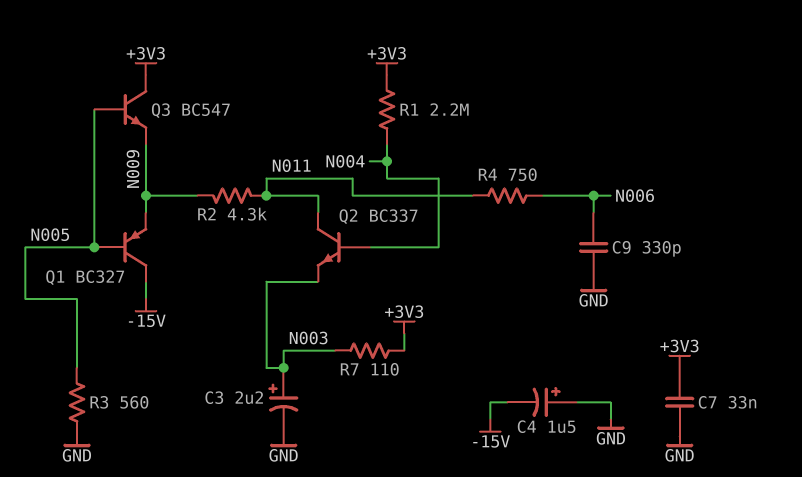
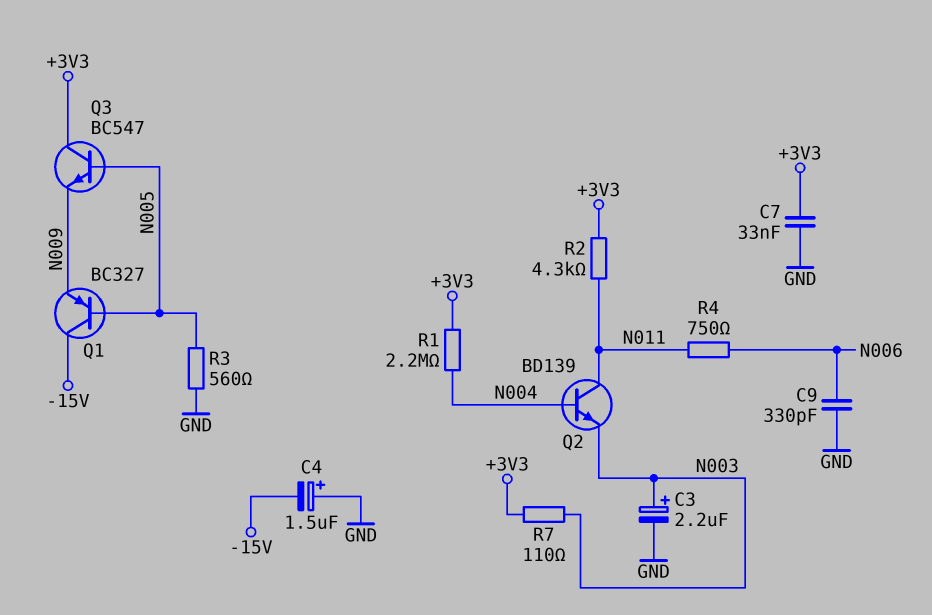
Q2: NPN BC337 (B N004, C N011, E N003) -> NPN BD139 (B N004, C N011, E N003)
R2: 4.3k (N009, N011) -> 4.3k (+3V3, N011)

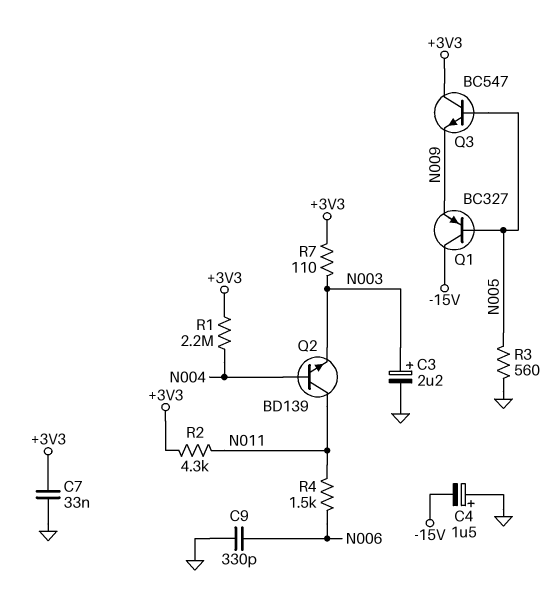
R4: 750 (N006, N011) -> 1.5k (N006, N011)

